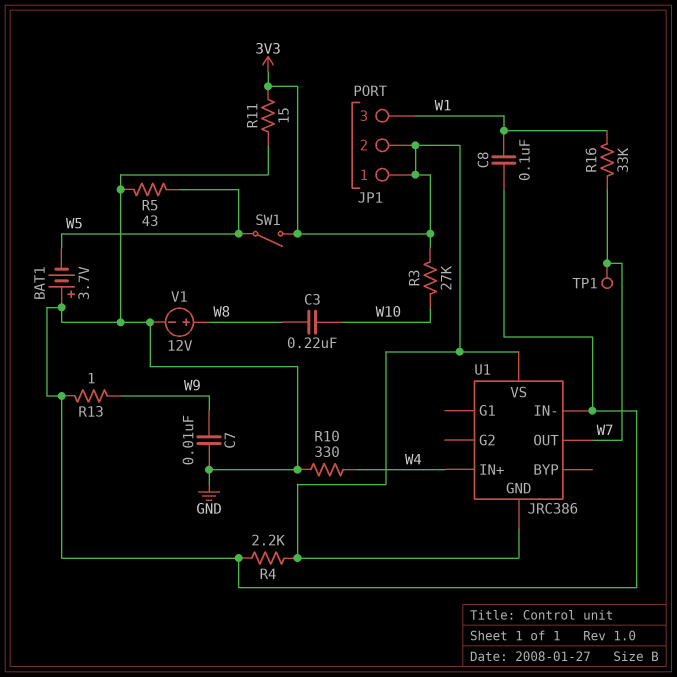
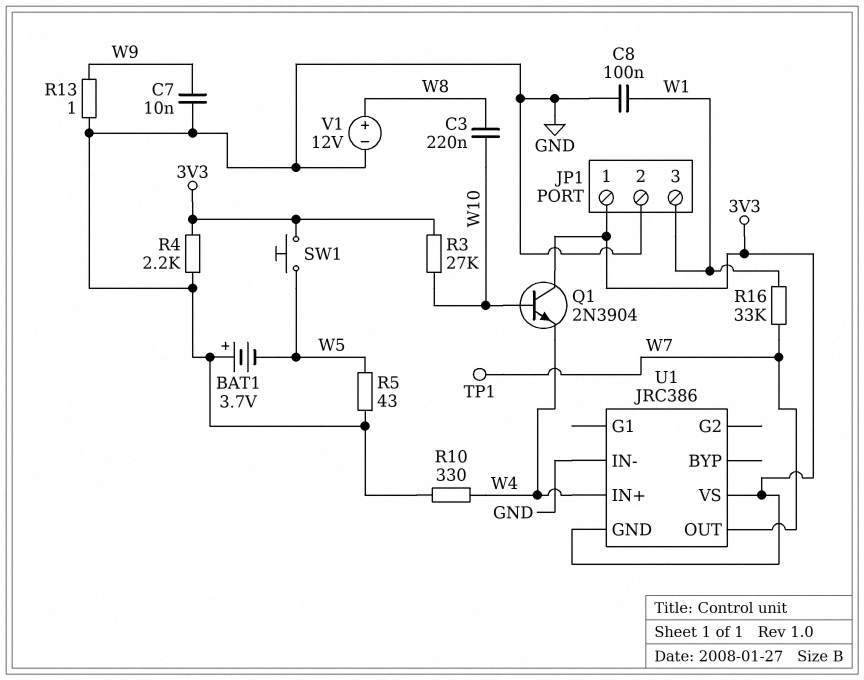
JP1 pin 2: 3V3 -> GND
Q1: none -> NPN 2N3904 (B W10, C 3V3, E W4)
R11: 15 (3V3, GND) -> none
SW1: switch (3V3, W5) -> button (3V3, W5)

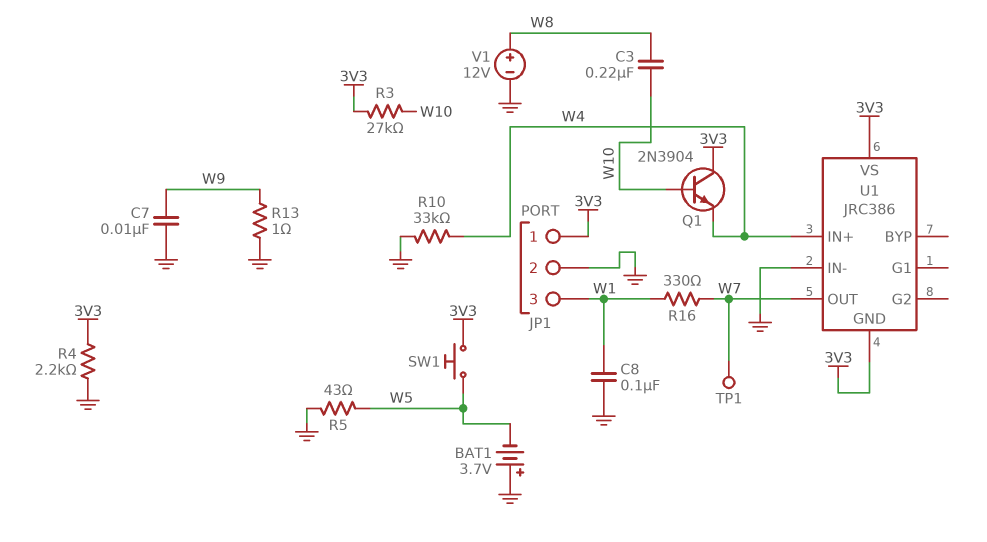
R10: 330 (GND, W4) -> 33k (GND, W4)
R16: 33k (W1, W7) -> 330 (W1, W7)

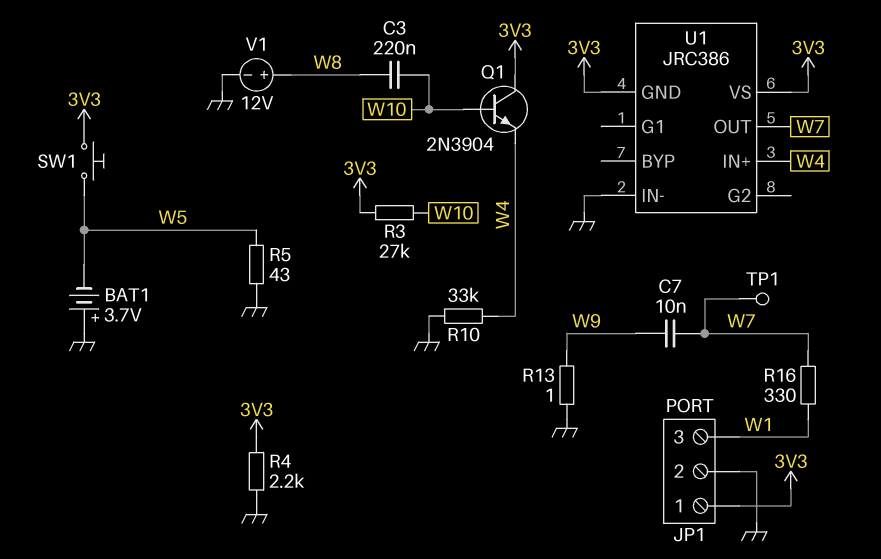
C7: 10nF (GND, W9) -> 10nF (W7, W9)
C8: 100nF (GND, W1) -> none

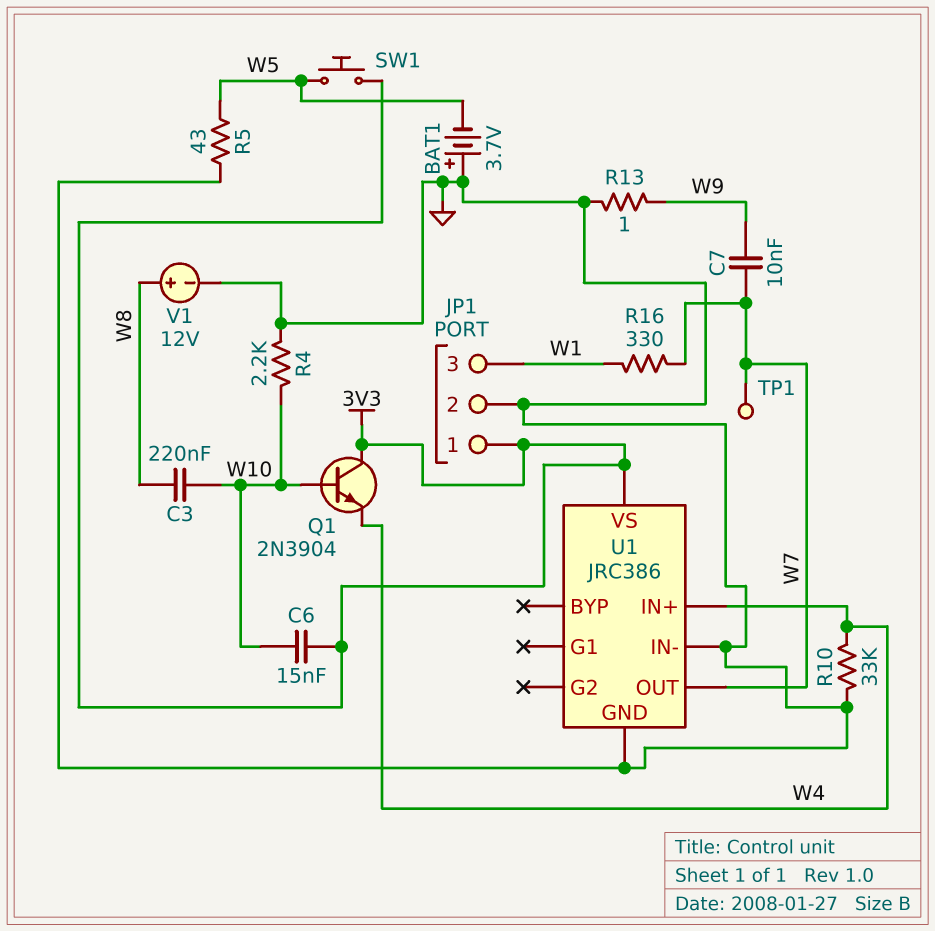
C6: none -> 15nF (3V3, W10)
R3: 27k (3V3, W10) -> none
R4: 2.2k (3V3, GND) -> 2.2k (GND, W10)
U1 pin GND: 3V3 -> GND

